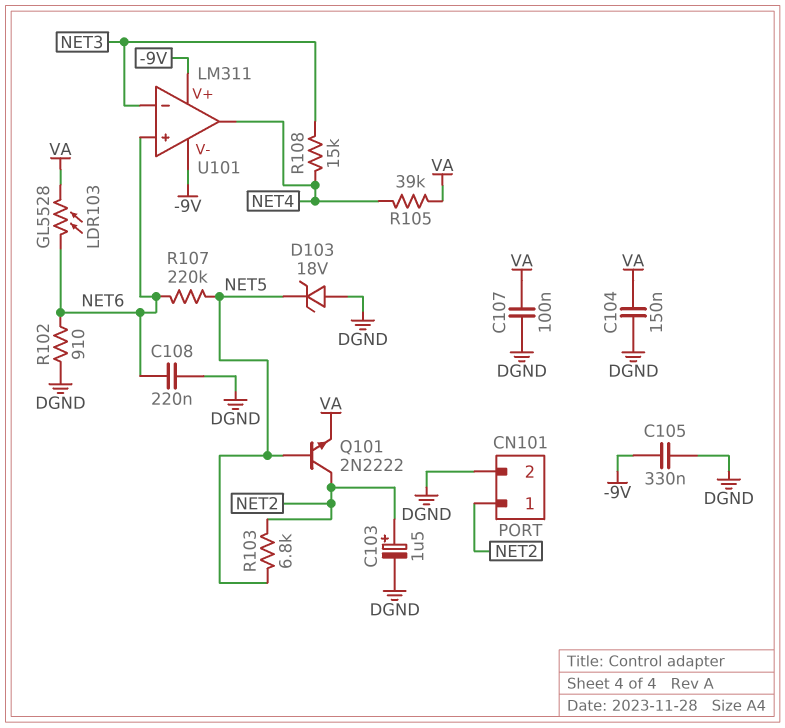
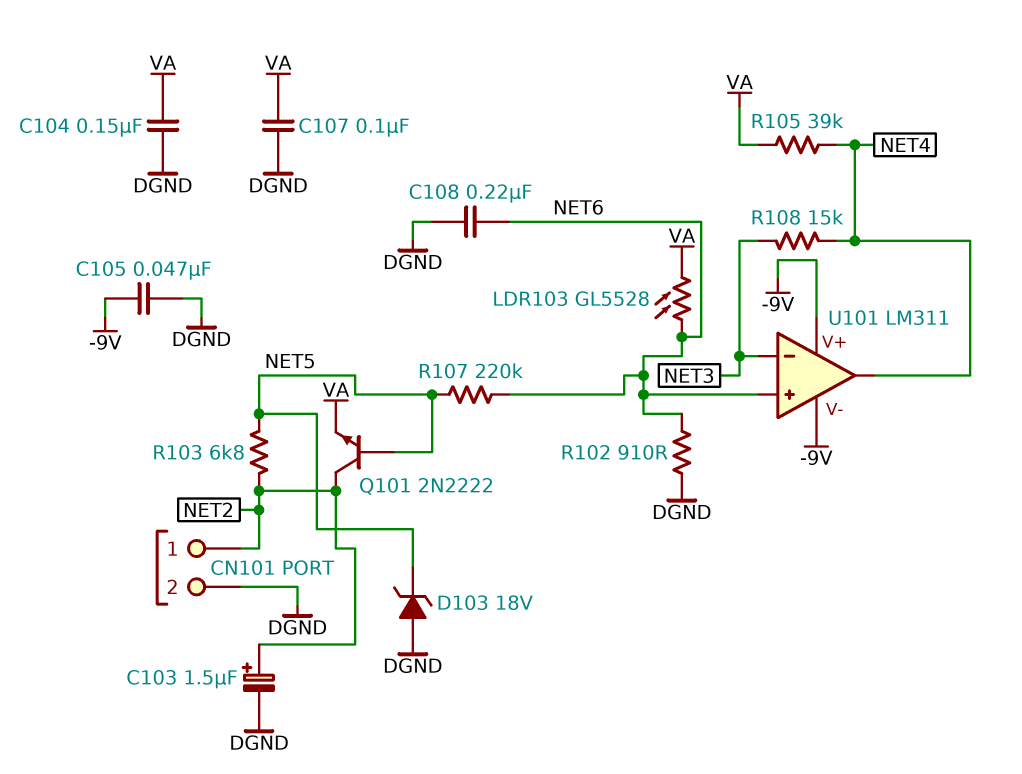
C105: 330nF (-9V, DGND) -> 47nF (-9V, DGND)

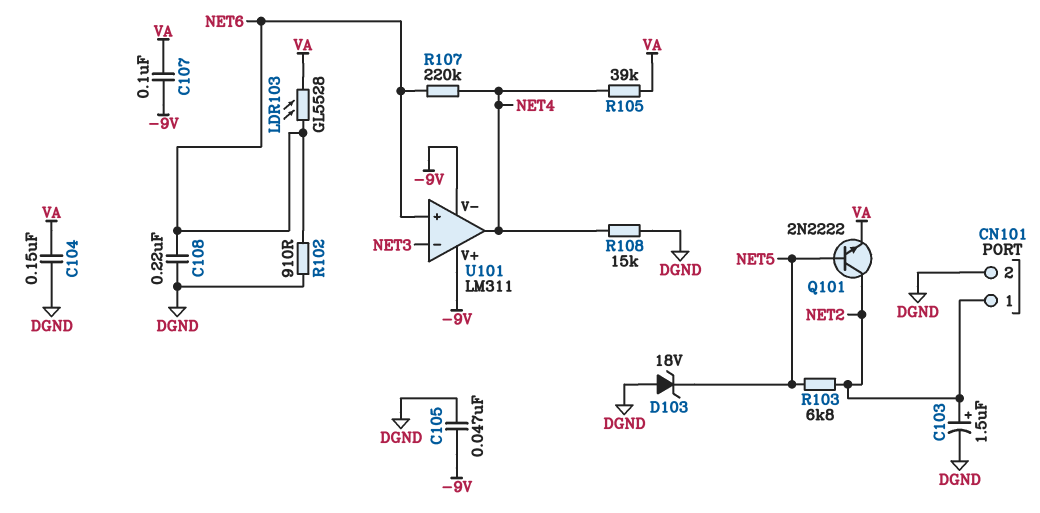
C107: 100nF (DGND, VA) -> 100nF (-9V, VA)
R107: 220k (NET5, NET6) -> 220k (NET4, NET6)
R108: 15k (NET3, NET4) -> 15k (DGND, NET4)

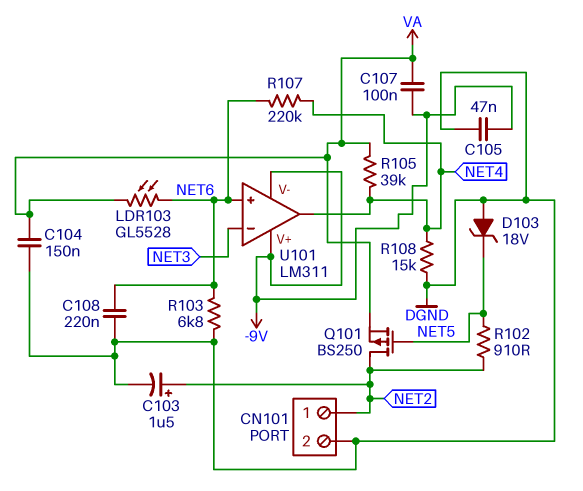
Q101: NPN 2N2222 (B NET5, C NET2, E VA) -> PMOS BS250 (G NET5, D NET2, S VA)
R102: 910 (DGND, NET6) -> 910 (NET2, NET5)
R103: 6.8k (NET2, NET5) -> 6.8k (DGND, NET6)

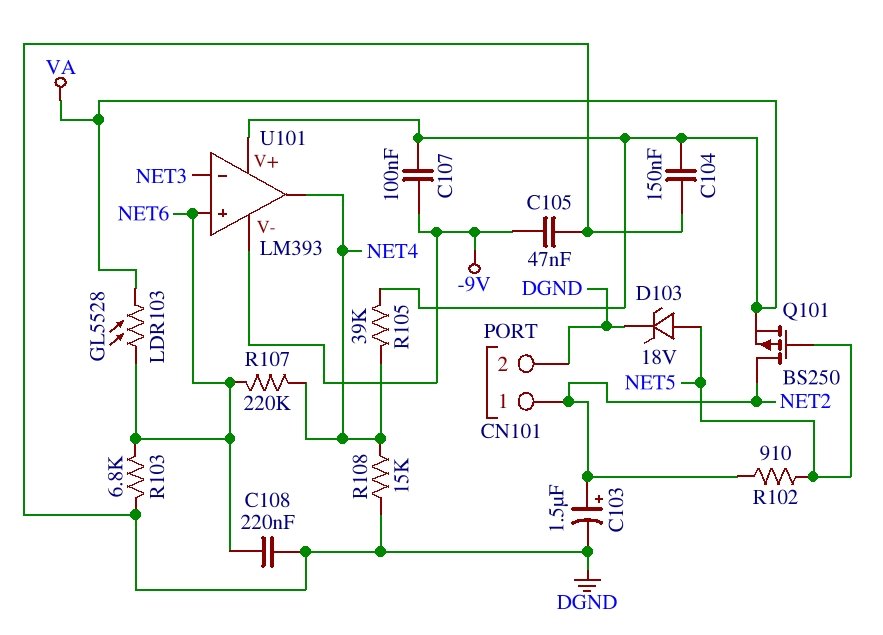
D103: zener 18V (A DGND, K NET5) -> zener 18V (A NET5, K DGND)
U101: LM311 -> LM393
U101 pin V+: -9V -> VA

